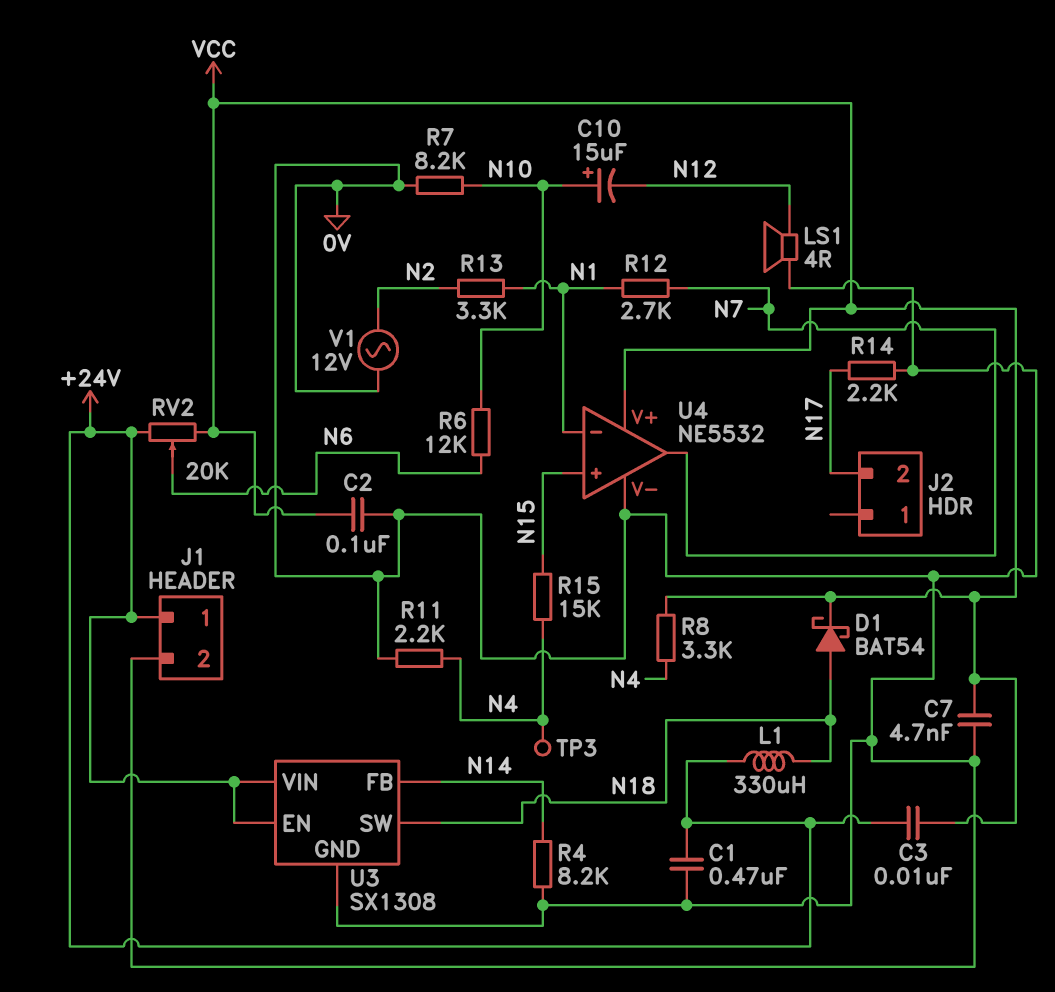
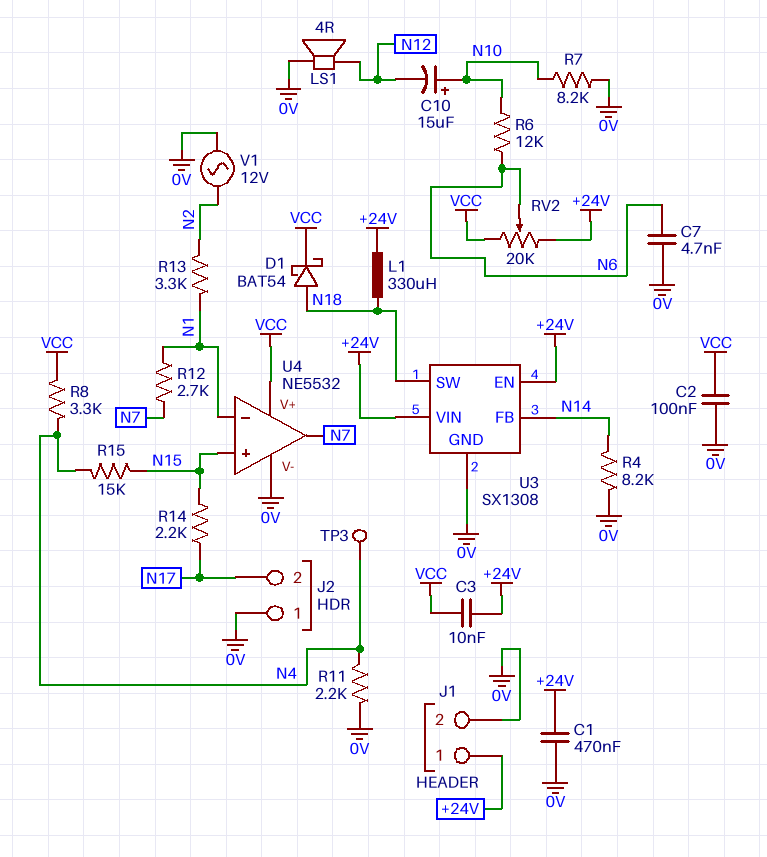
C7: 4.7nF (0V, VCC) -> 4.7nF (0V, N6)
J2 pin 1: none -> 0V
R14: 2.2k (0V, N17) -> 2.2k (N15, N17)

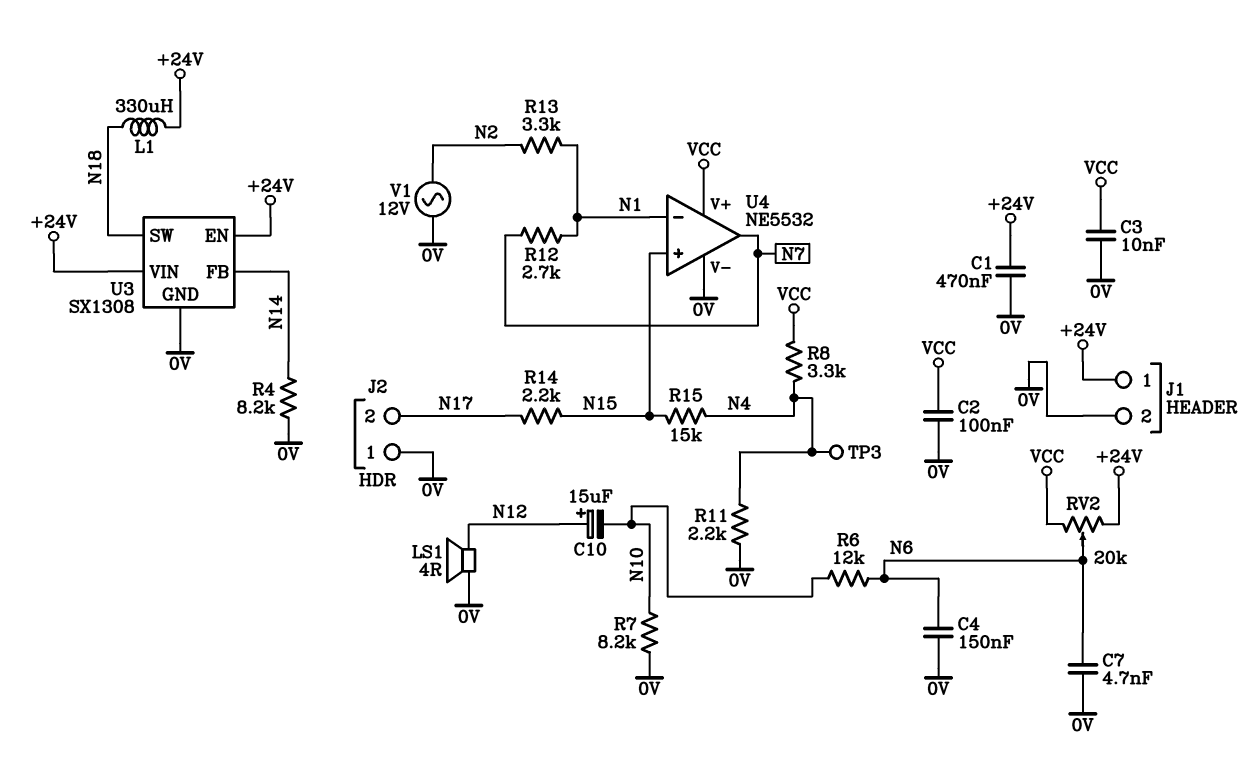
C3: 10nF (+24V, VCC) -> 10nF (0V, VCC)
C4: none -> 150nF (0V, N6)
C10: 15uF (plus N10, minus N12) -> 15uF (plus N12, minus N10)
D1: schottky BAT54 (A N18, K VCC) -> none

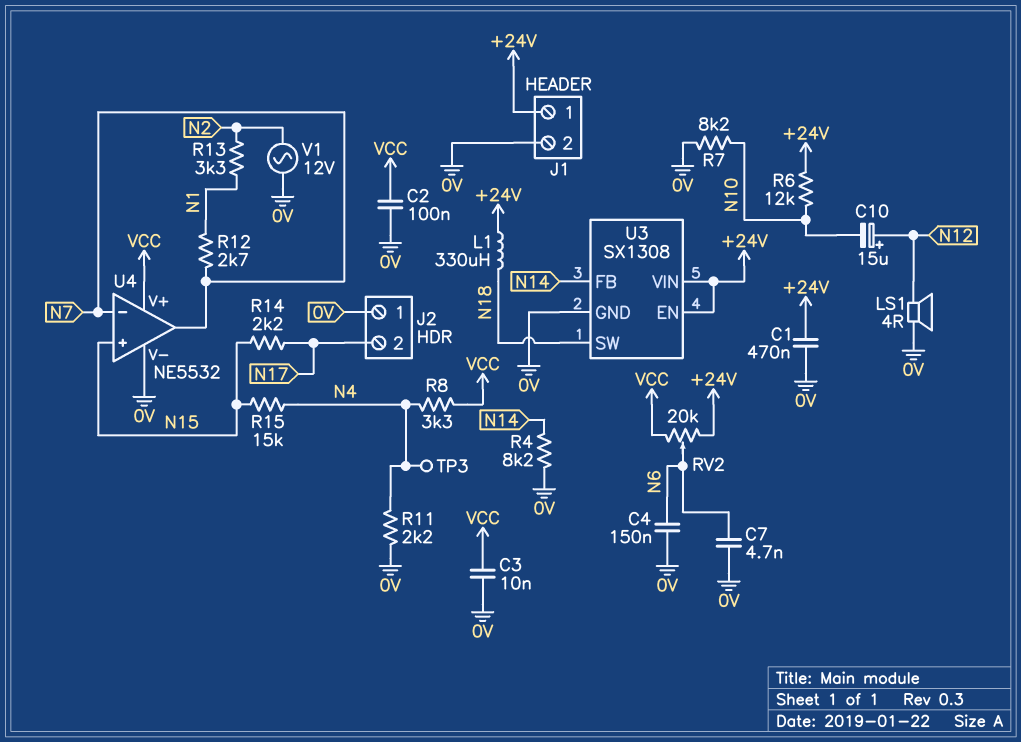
R6: 12k (N6, N10) -> 12k (+24V, N10)
U4 pin in-: N1 -> N7

